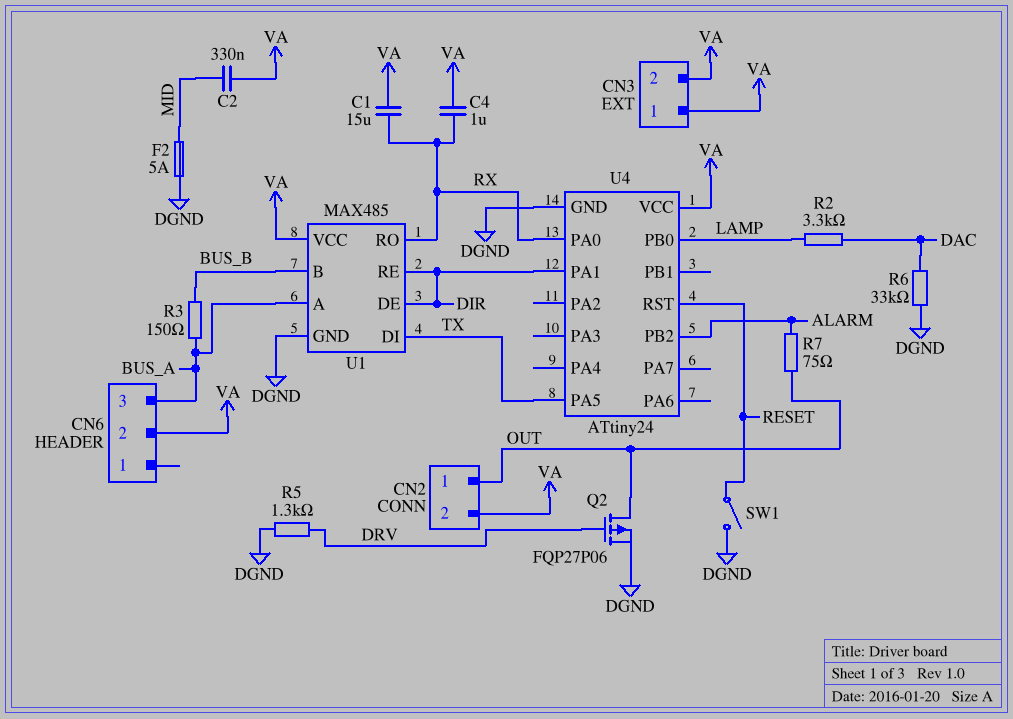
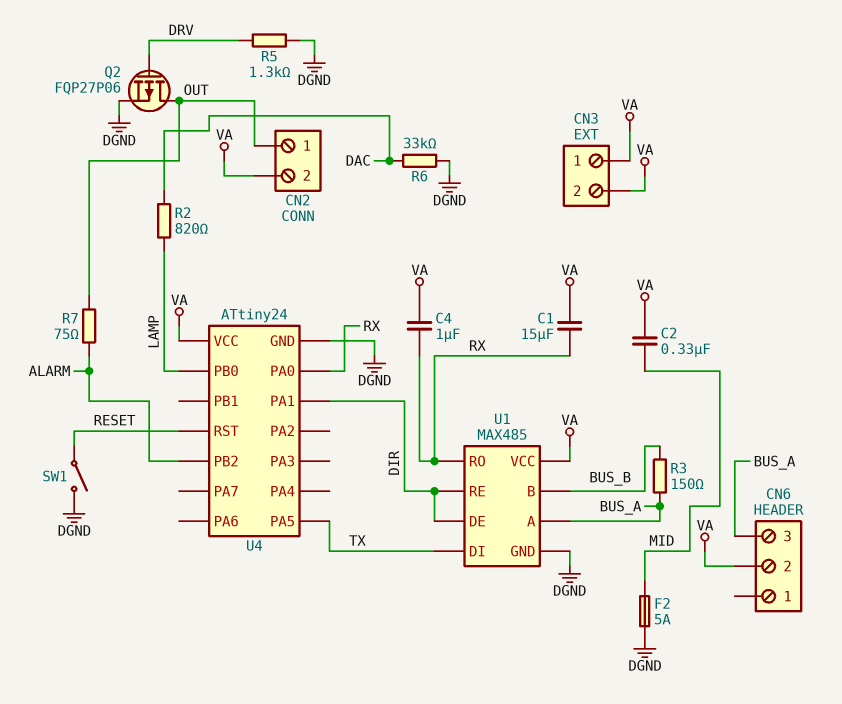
R2: 3.3k (DAC, LAMP) -> 820 (DAC, LAMP)

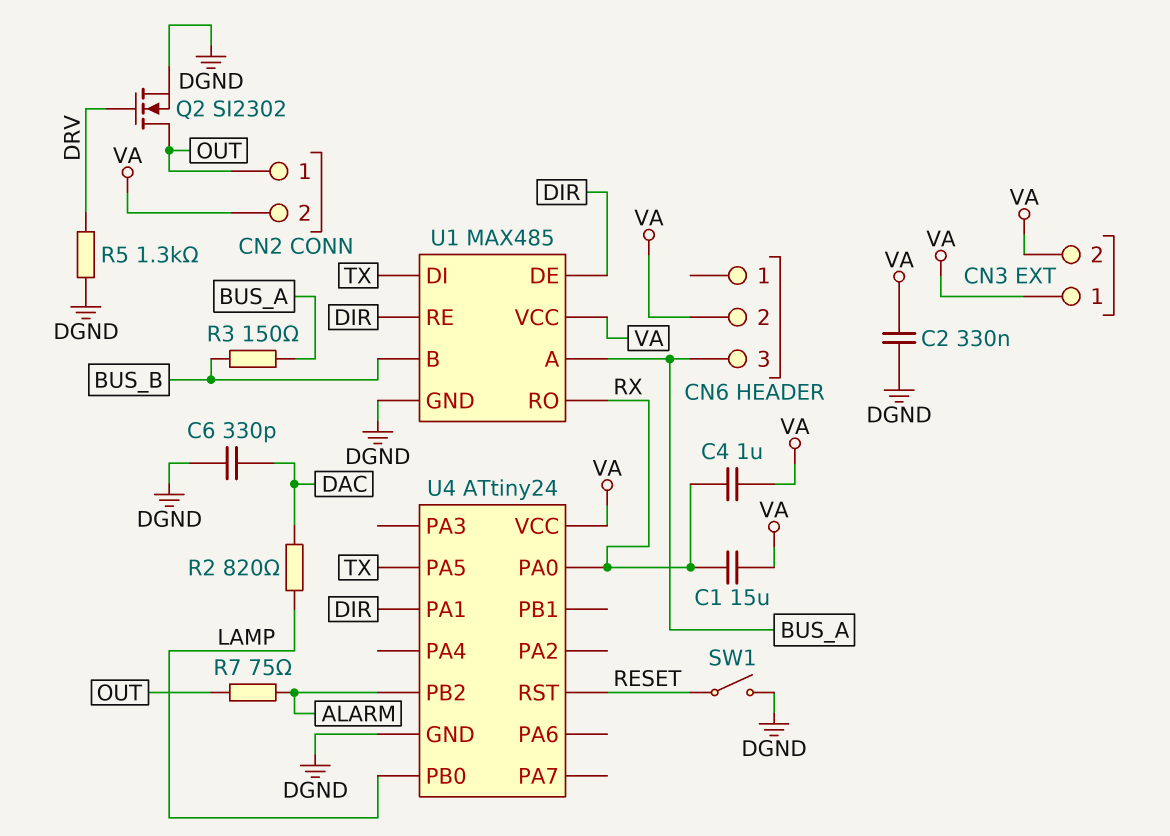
C2: 330nF (MID, VA) -> 330nF (DGND, VA)
C6: none -> 330pF (DAC, DGND)
F2: 5A (DGND, MID) -> none
Q2: PMOS FQP27P06 (G DRV, D OUT, S DGND) -> NMOS SI2302 (G DRV, D OUT, S DGND)
R6: 33k (DAC, DGND) -> none

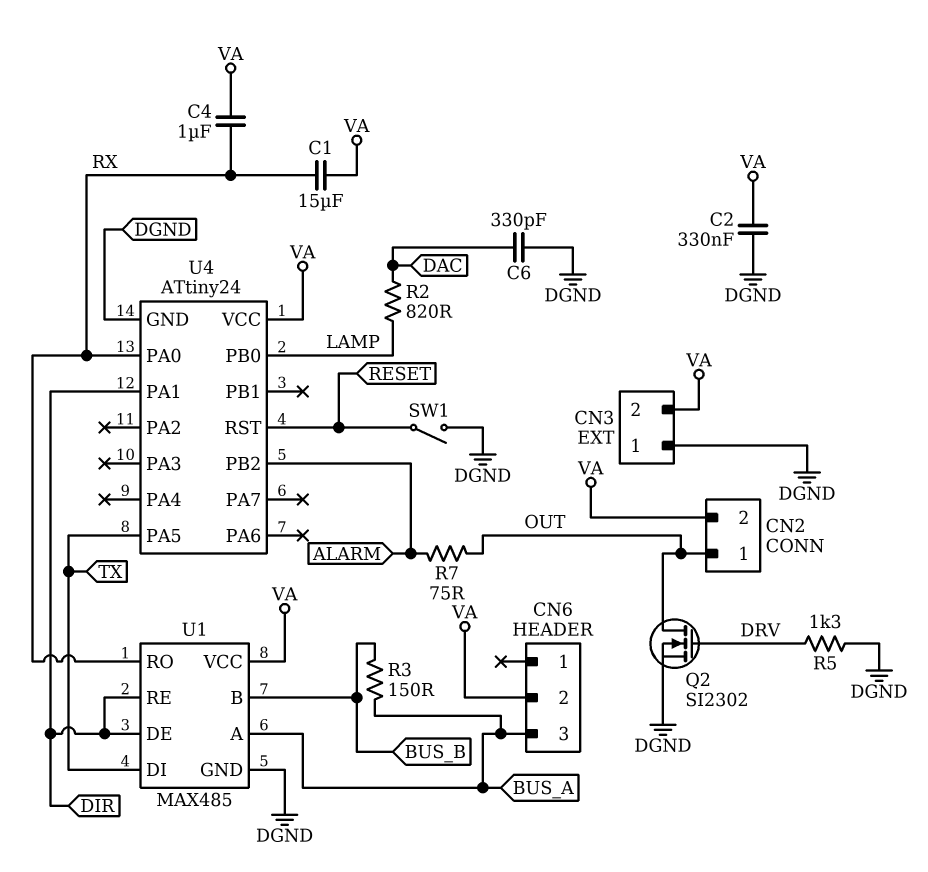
CN3 pin 1: VA -> DGND

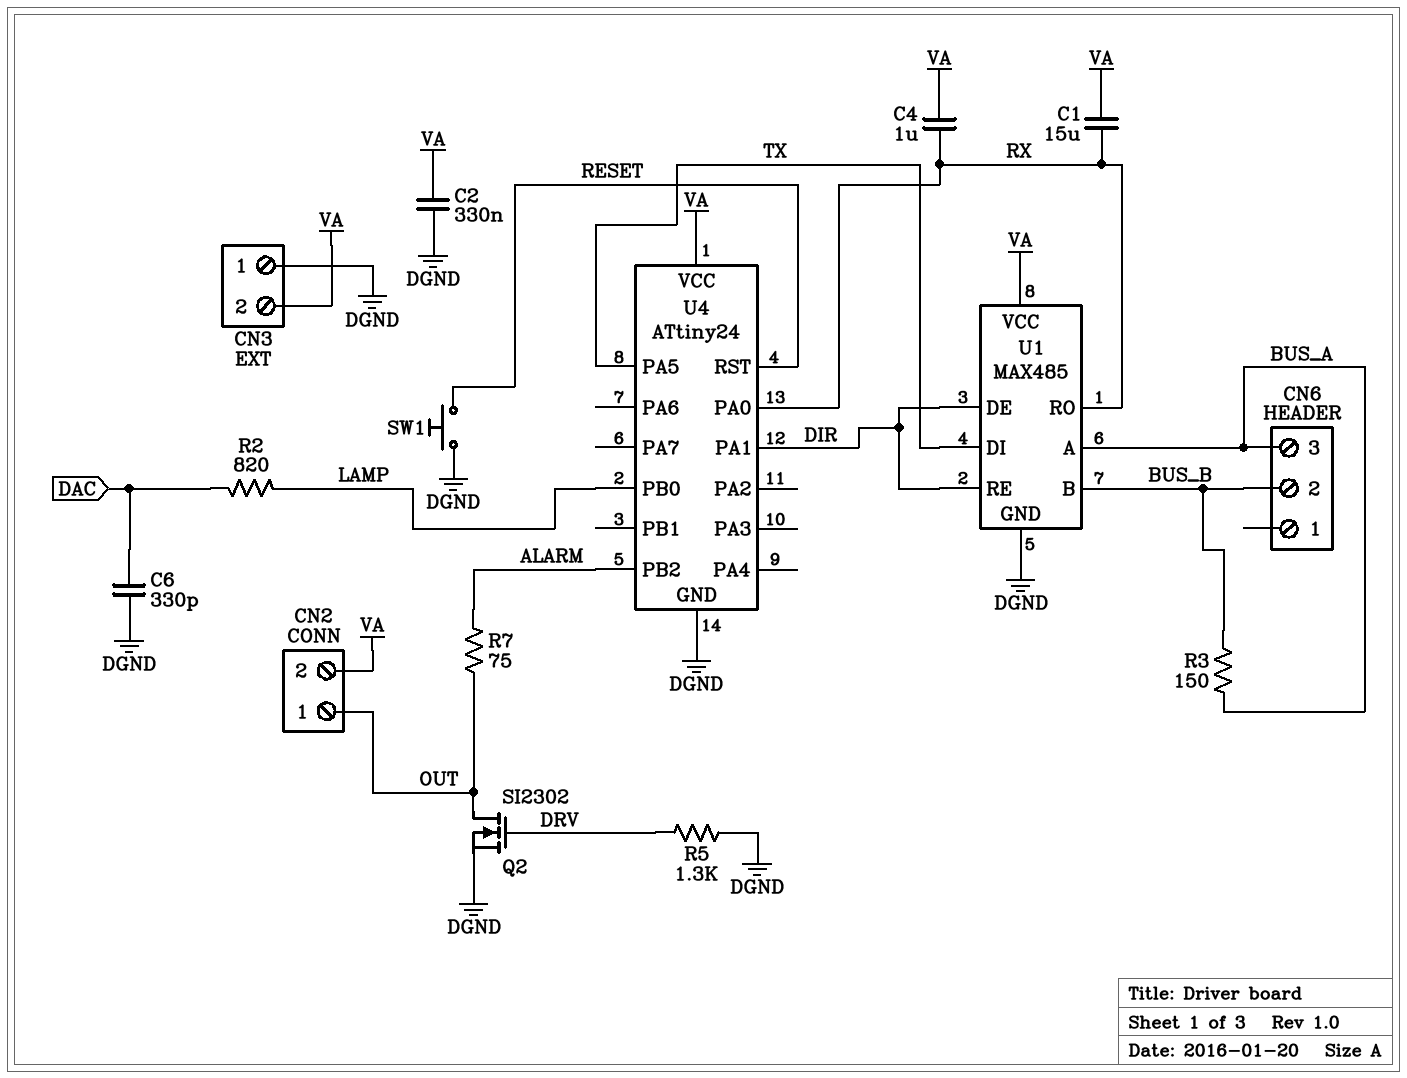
CN6 pin 2: VA -> BUS_B
SW1: switch (DGND, RESET) -> button (DGND, RESET)

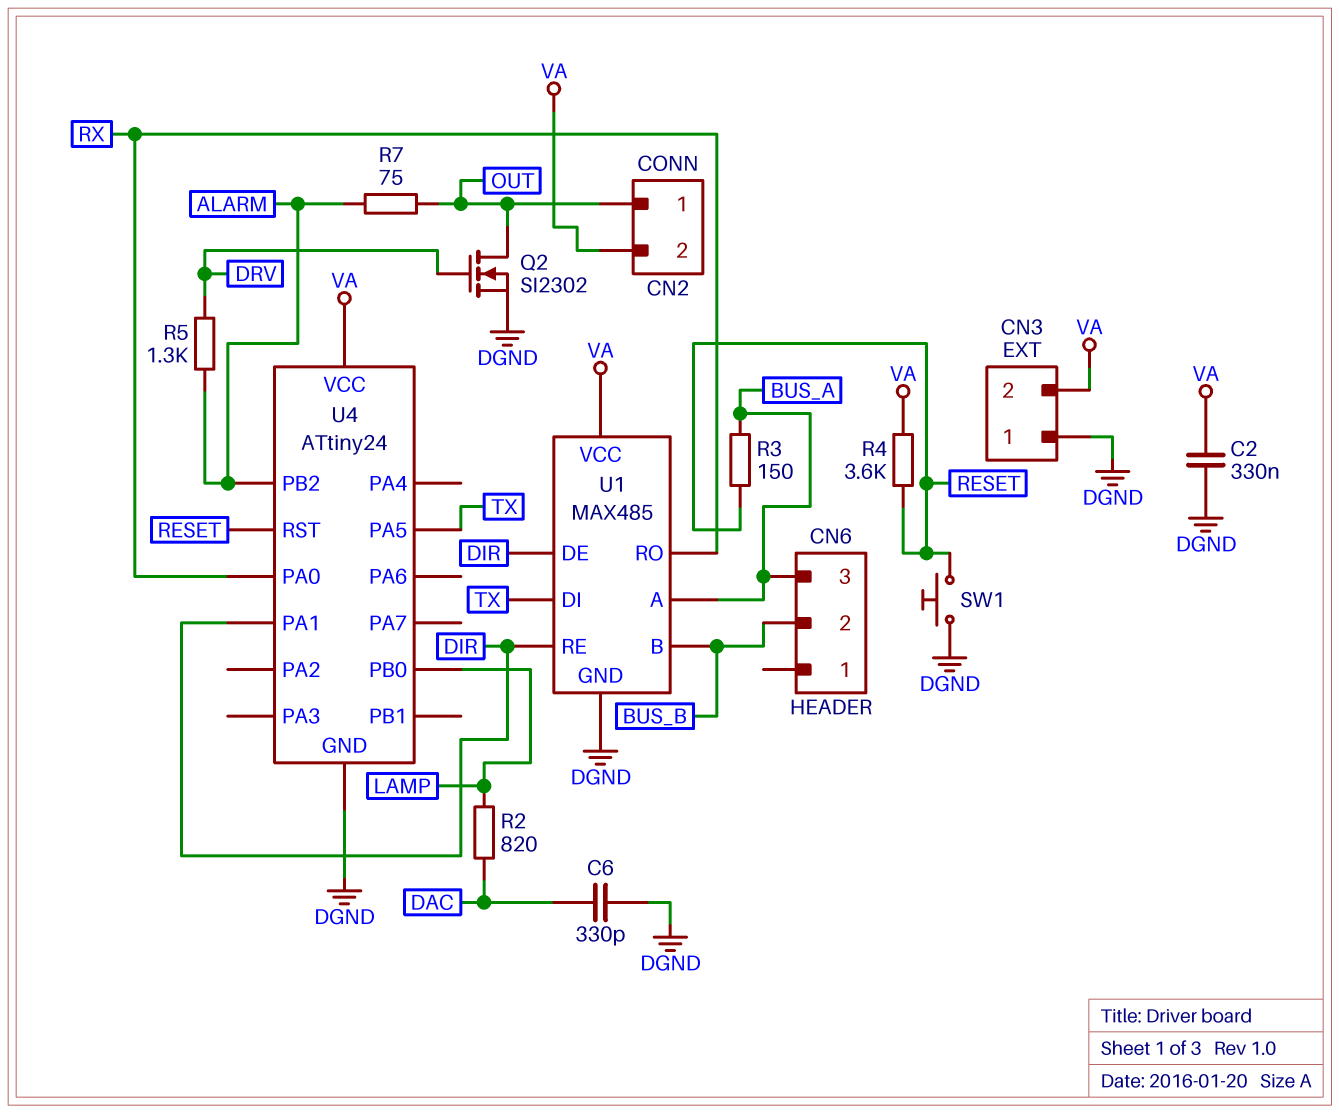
C1: 15uF (RX, VA) -> none
C4: 1uF (RX, VA) -> none
R3: 150 (BUS_A, BUS_B) -> 150 (BUS_A, RESET)
R4: none -> 3.6k (RESET, VA)
R5: 1.3k (DGND, DRV) -> 1.3k (ALARM, DRV)

